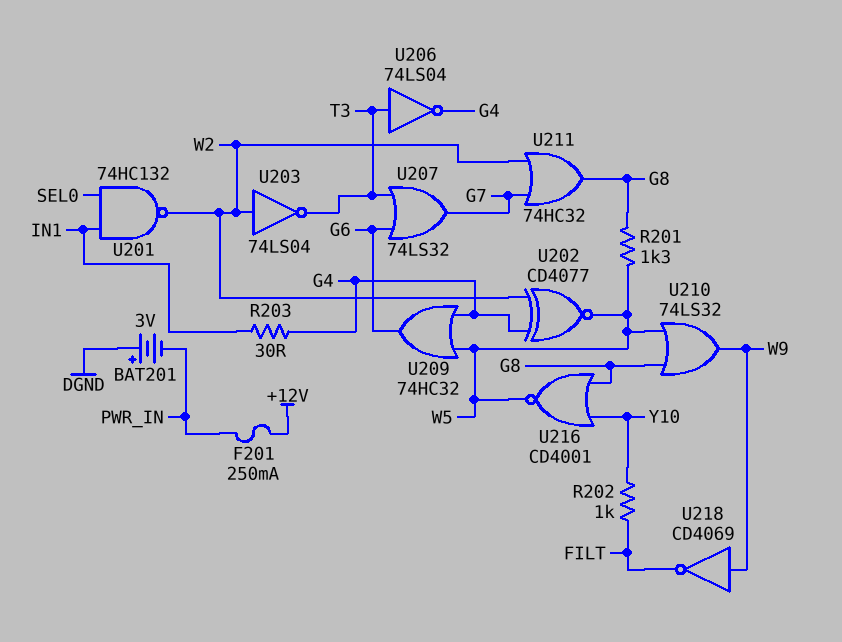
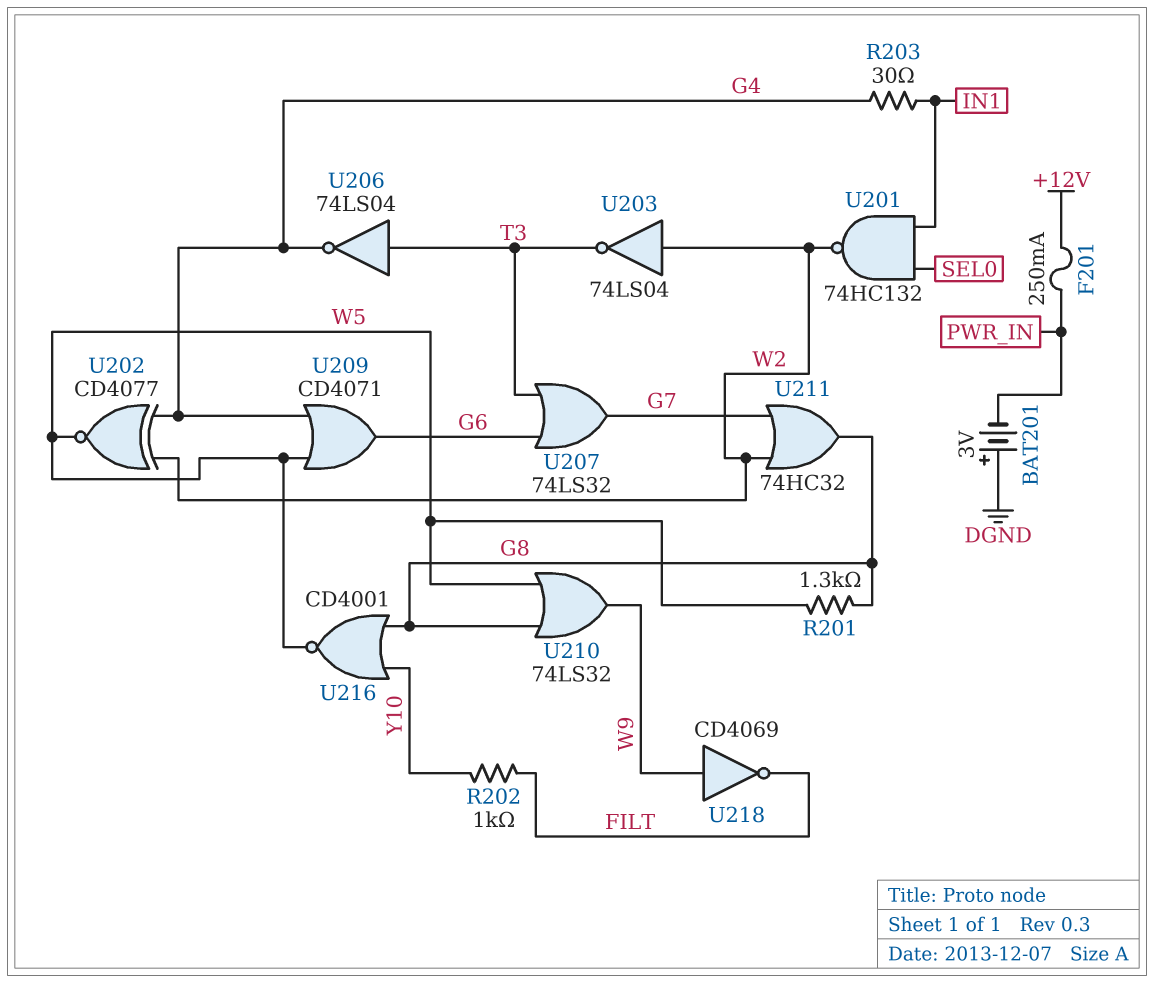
U209: OR 74HC32 (in G4, in W5, out G6) -> OR CD4071 (in G4, in W5, out G6)

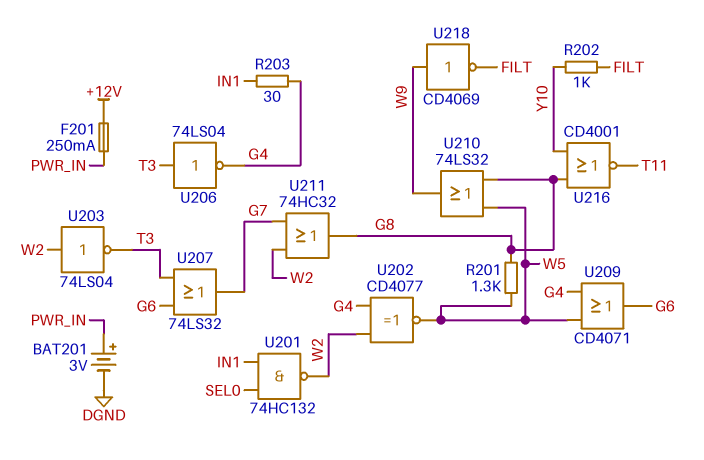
BAT201: 3V (plus DGND, minus PWR_IN) -> 3V (plus PWR_IN, minus DGND)
U216: NOR CD4001 (in G8, in Y10, out W5) -> NOR CD4001 (in G8, in Y10, out T11)

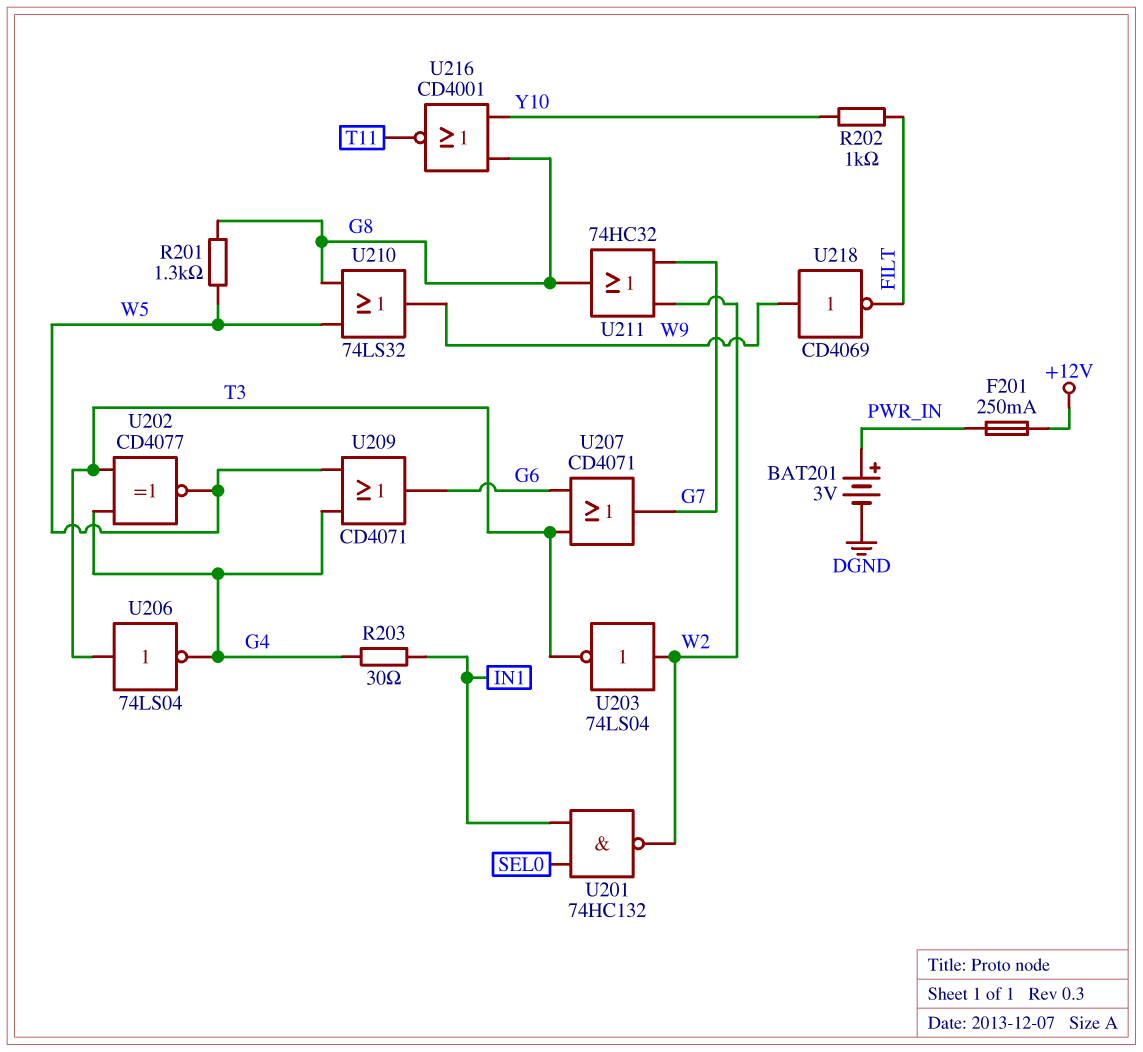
U202: XNOR CD4077 (in G4, in W2, out W5) -> XNOR CD4077 (in G4, in T3, out W5)
U207: OR 74LS32 (in G6, in T3, out G7) -> OR CD4071 (in G6, in T3, out G7)

